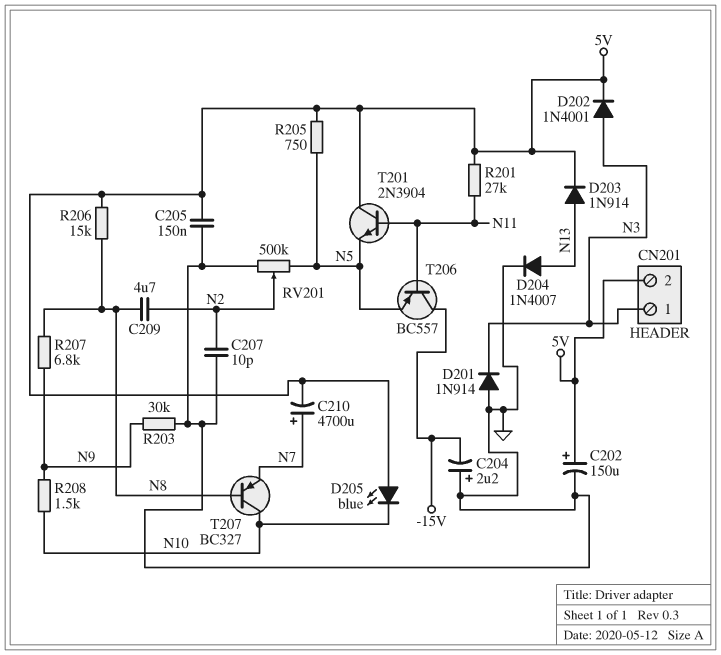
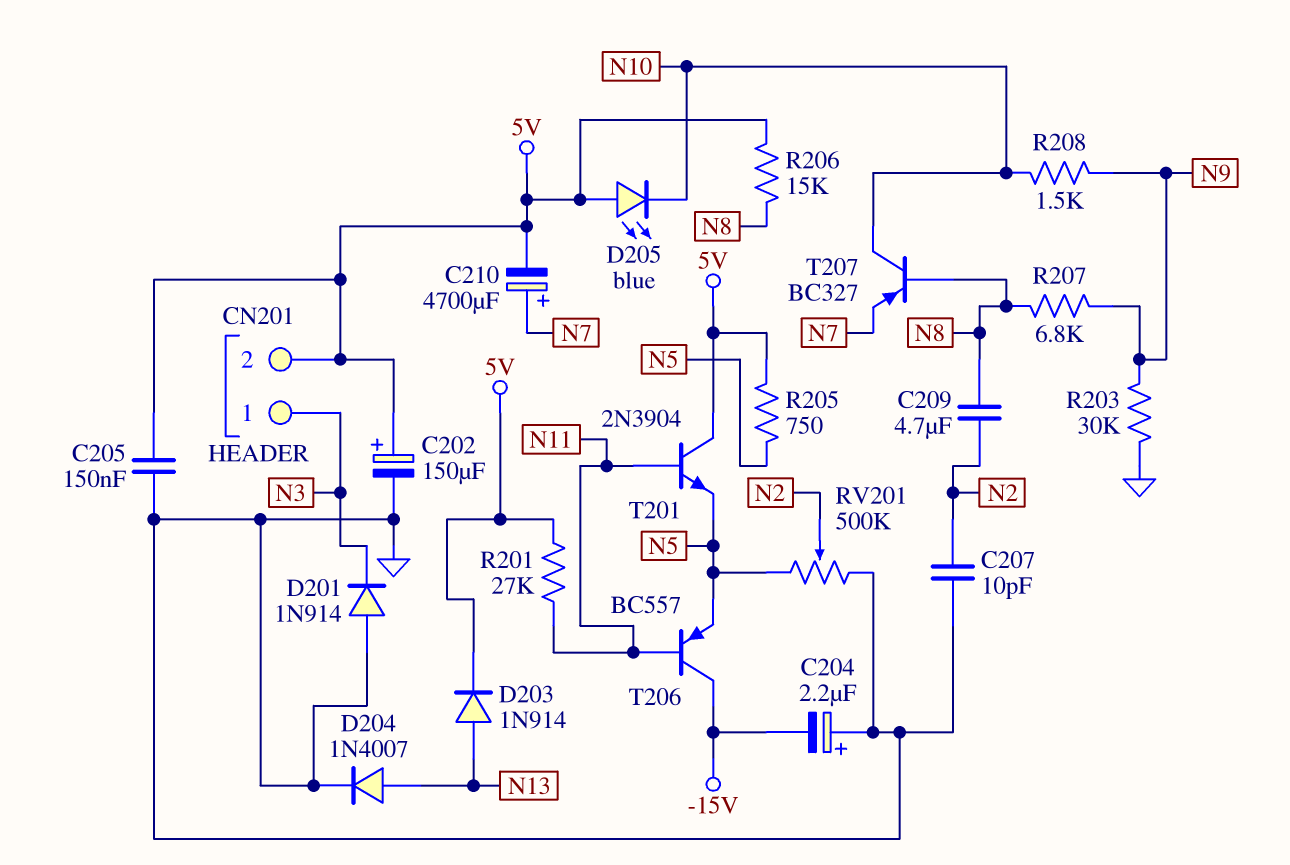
D202: diode 1N4001 (A N3, K 5V) -> none

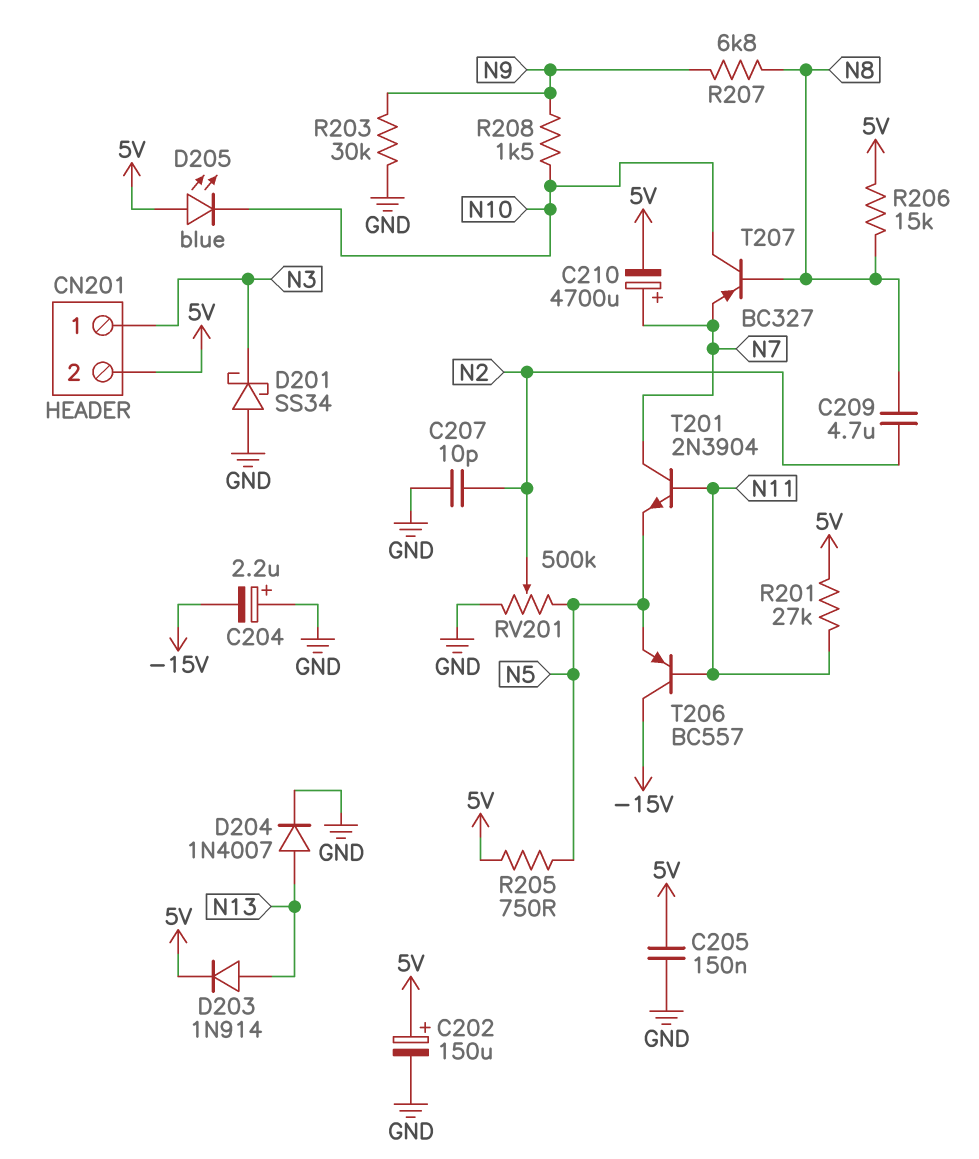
D201: diode 1N914 (A GND, K N3) -> schottky SS34 (A GND, K N3)
T201: NPN 2N3904 (B N11, C 5V, E N5) -> NPN 2N3904 (B N11, C N7, E N5)

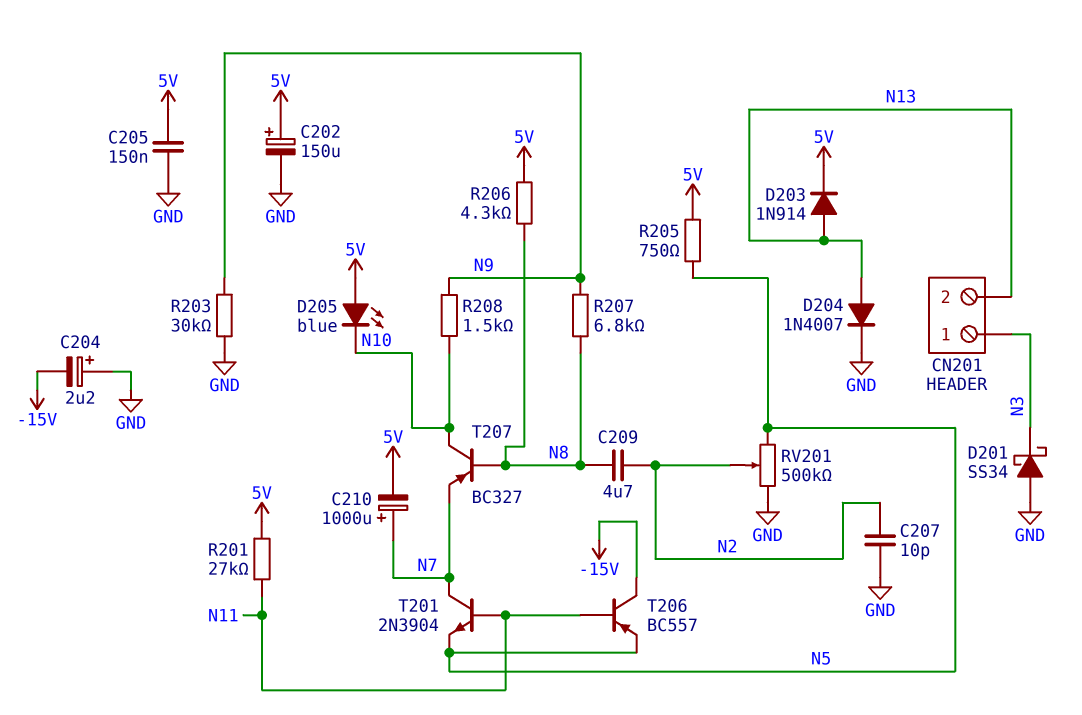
C210: 4700uF (plus N7, minus 5V) -> 1000uF (plus N7, minus 5V)
CN201 pin 2: 5V -> N13
R206: 15k (5V, N8) -> 4.3k (5V, N8)

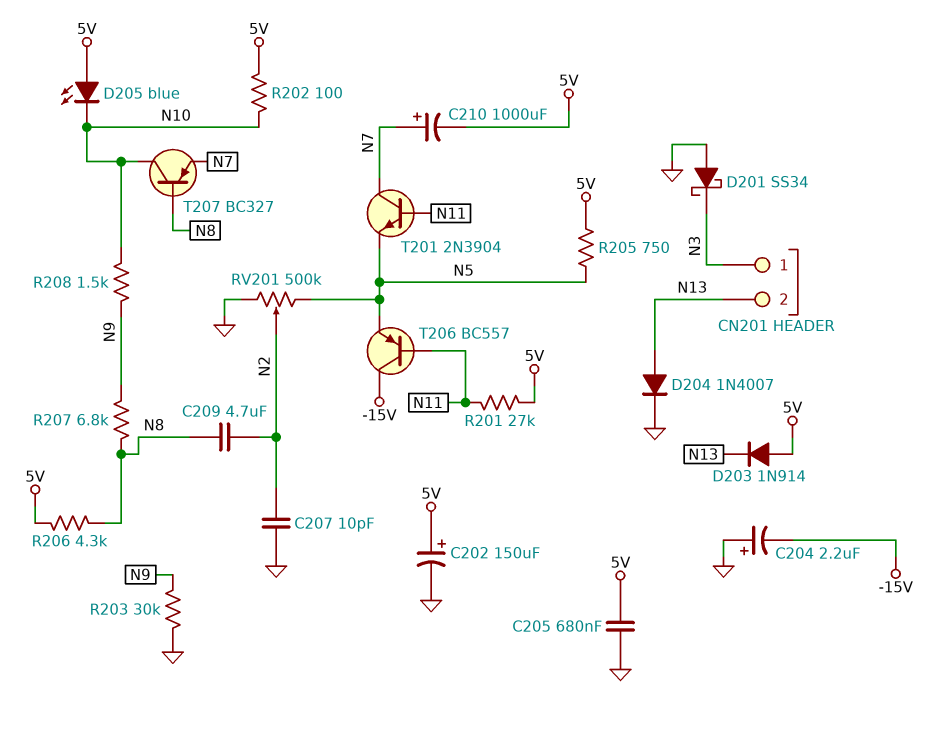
C205: 150nF (5V, GND) -> 680nF (5V, GND)
D203: diode 1N914 (A N13, K 5V) -> diode 1N914 (A 5V, K N13)
R202: none -> 100 (5V, N10)

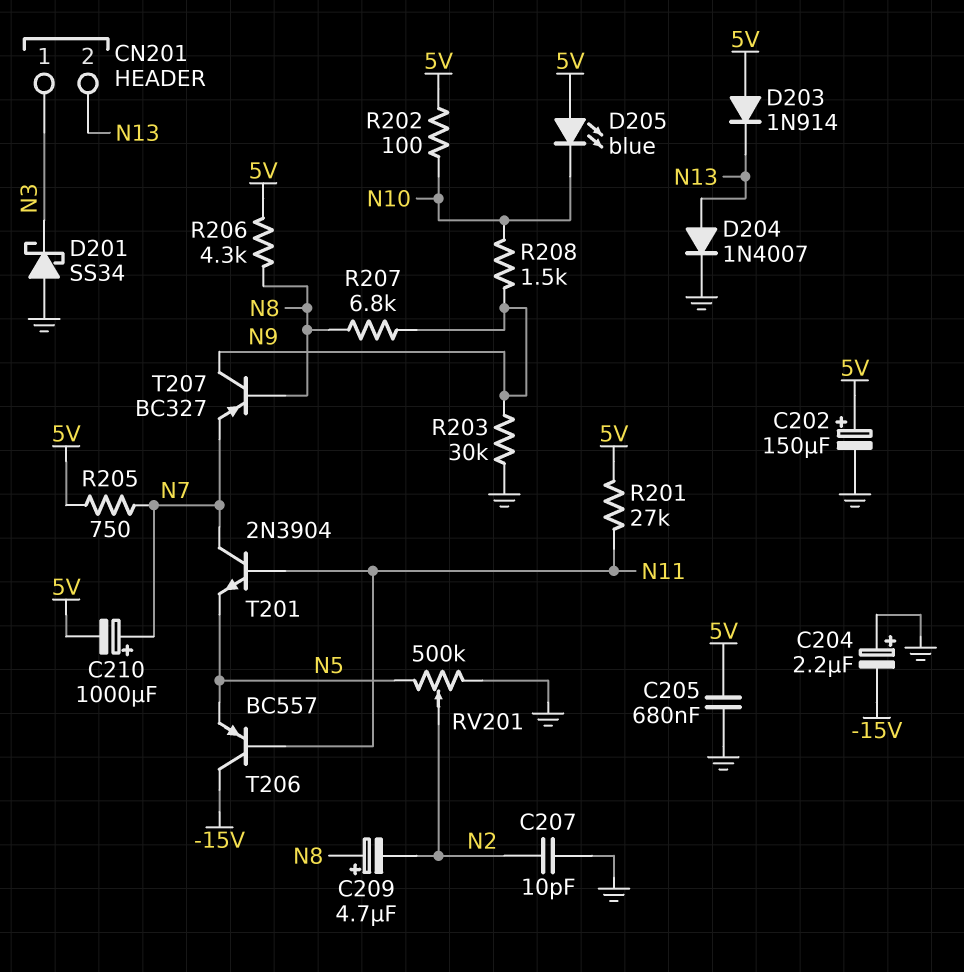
C209: 4.7uF (N2, N8) -> 4.7uF (plus N8, minus N2)
R205: 750 (5V, N5) -> 750 (5V, N7)
T207: PNP BC327 (B N8, C N10, E N7) -> PNP BC327 (B N8, C N9, E N7)

